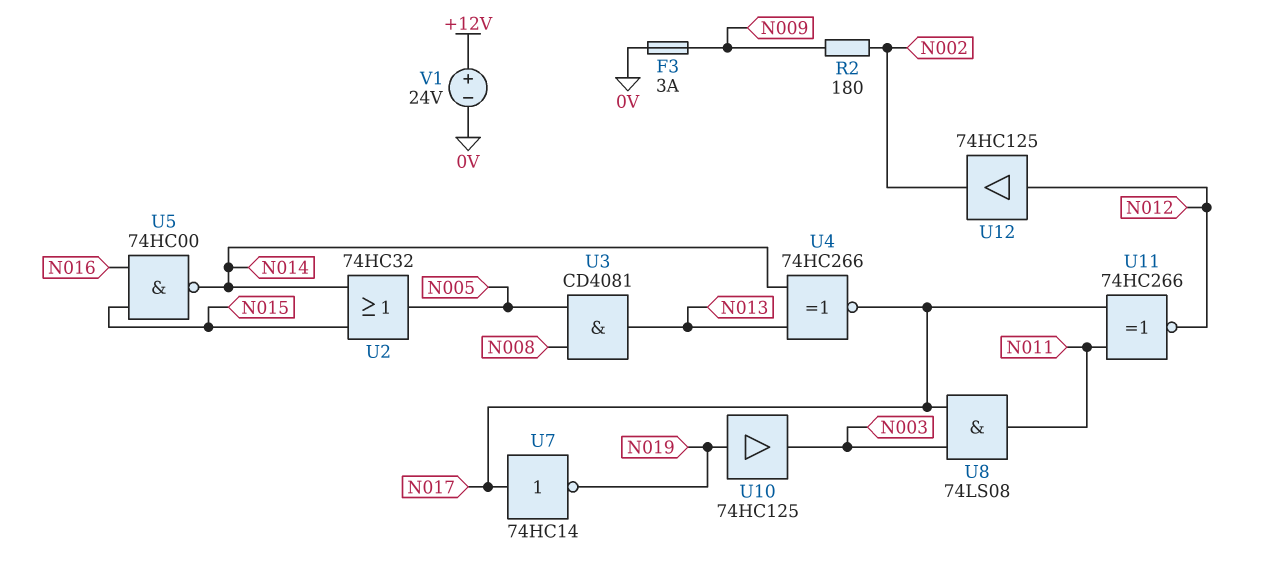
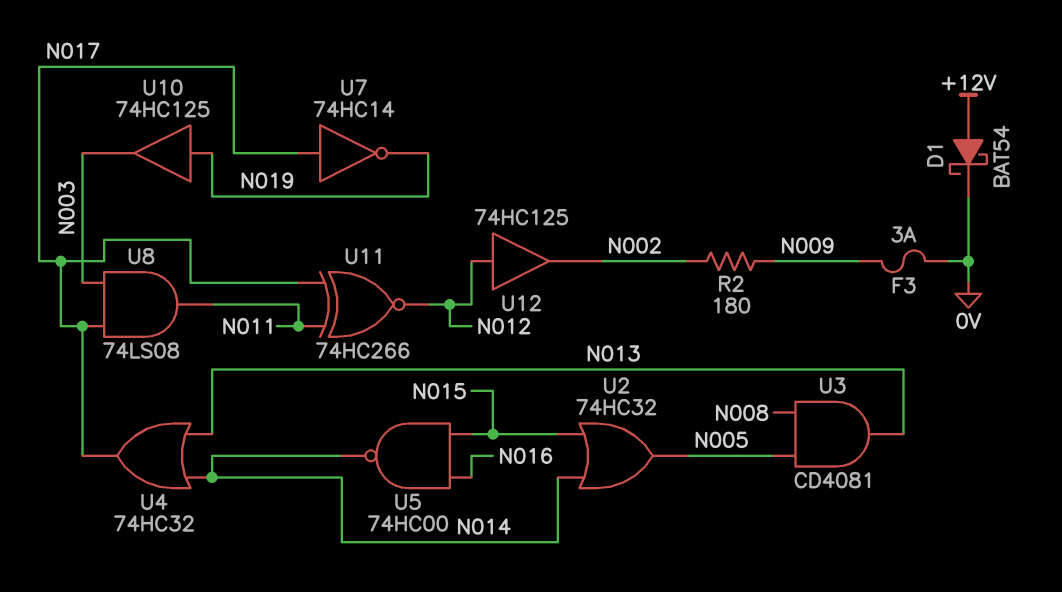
D1: none -> schottky BAT54 (A +12V, K 0V)
U4: XNOR 74HC266 (in N013, in N014, out N017) -> OR 74HC32 (in N013, in N014, out N017)
V1: 24V (plus +12V, minus 0V) -> none

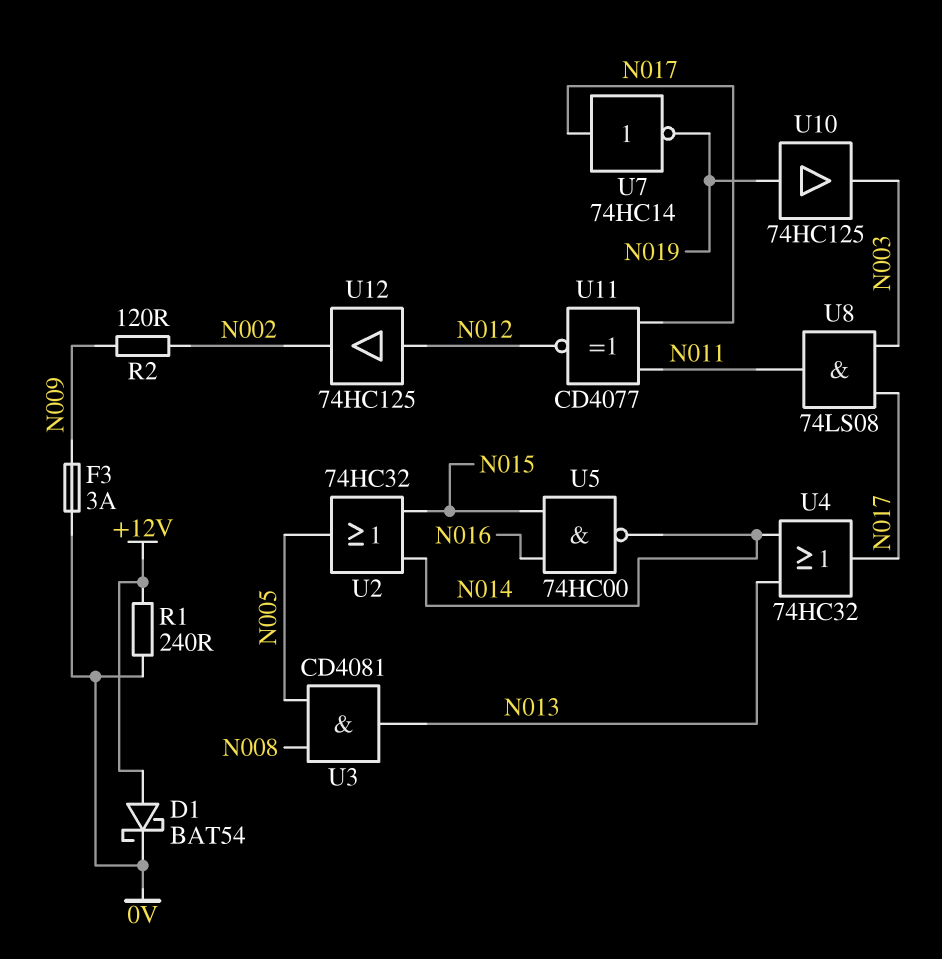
R1: none -> 240 (+12V, 0V)
R2: 180 (N002, N009) -> 120 (N002, N009)
U11: XNOR 74HC266 (in N011, in N017, out N012) -> XNOR CD4077 (in N011, in N017, out N012)

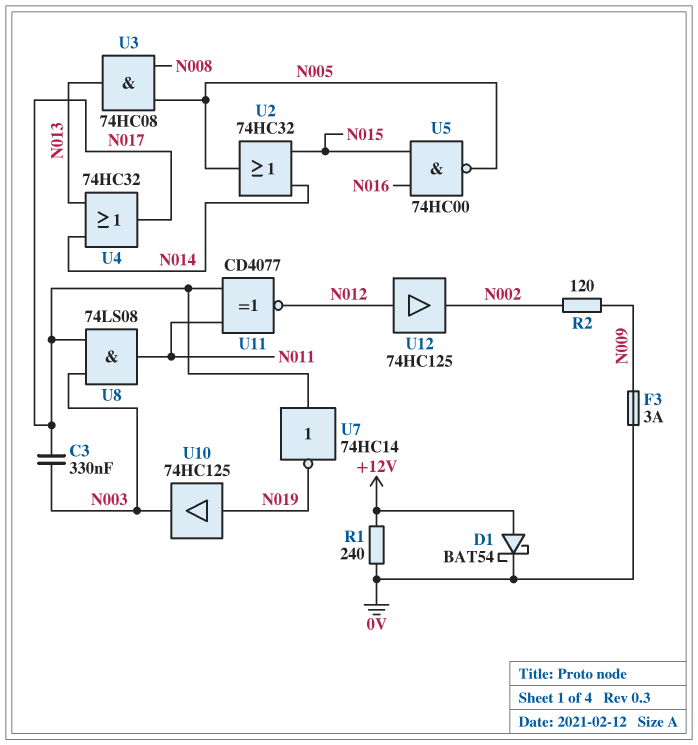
C3: none -> 330nF (N003, N017)
U3: AND CD4081 (in N005, in N008, out N013) -> AND 74HC08 (in N005, in N008, out N013)
U5: NAND 74HC00 (in N015, in N016, out N014) -> NAND 74HC00 (in N015, in N016, out N005)

